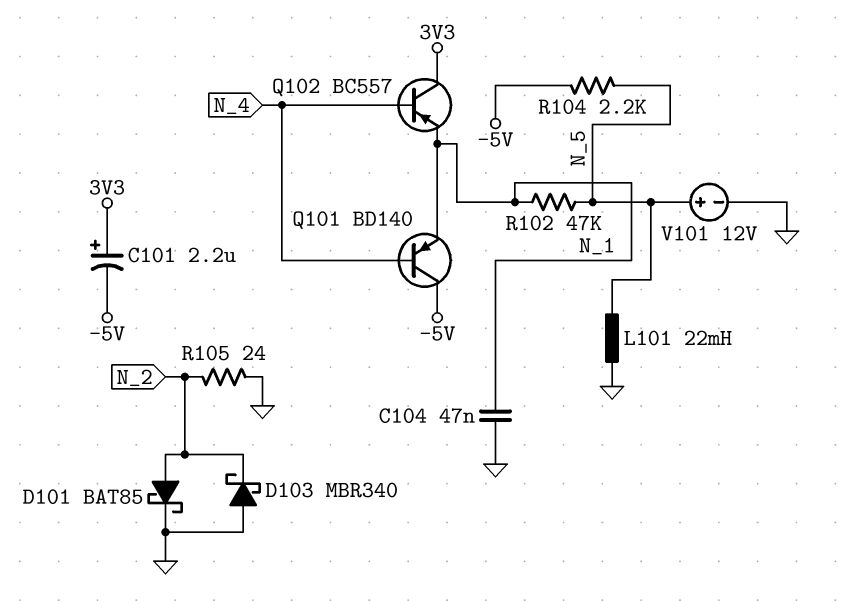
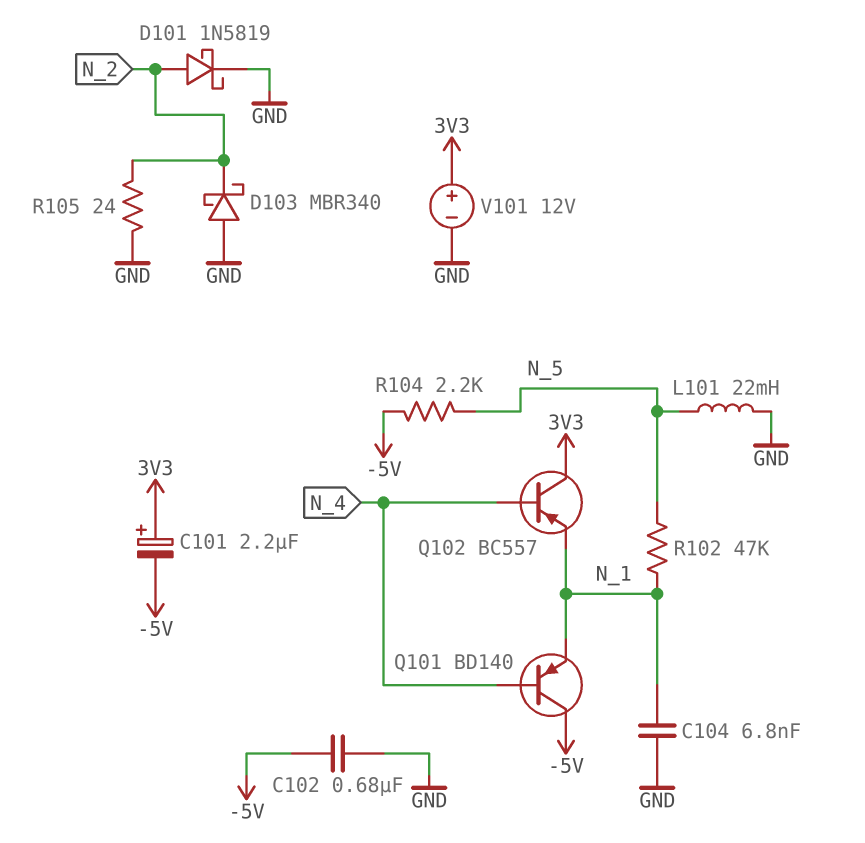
C102: none -> 680nF (-5V, GND)
C104: 47nF (GND, N_1) -> 6.8nF (GND, N_1)
D101: schottky BAT85 (A N_2, K GND) -> schottky 1N5819 (A N_2, K GND)
V101: 12V (plus N_5, minus GND) -> 12V (plus 3V3, minus GND)

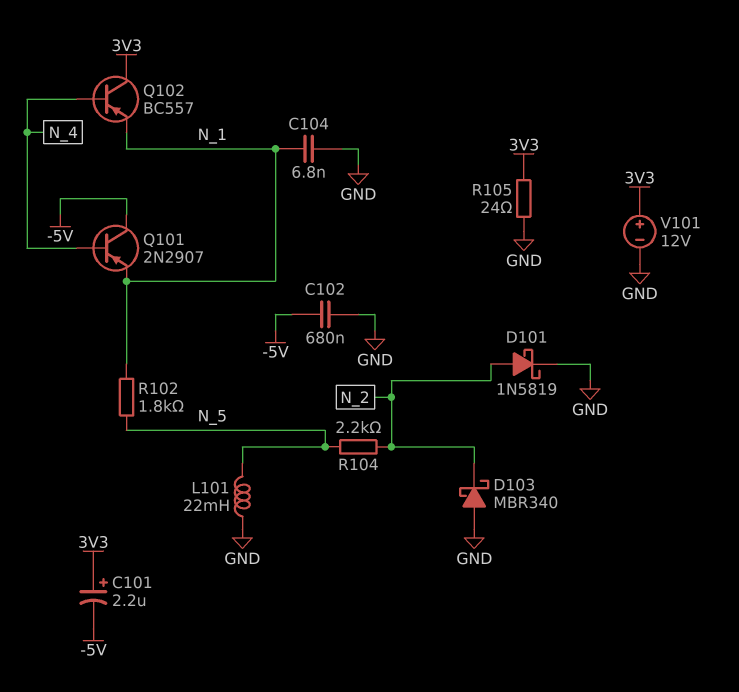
Q101: PNP BD140 (B N_4, C -5V, E N_1) -> PNP 2N2907 (B N_4, C -5V, E N_1)
R102: 47k (N_1, N_5) -> 1.8k (N_1, N_5)
R104: 2.2k (-5V, N_5) -> 2.2k (N_2, N_5)
R105: 24 (GND, N_2) -> 24 (3V3, GND)

